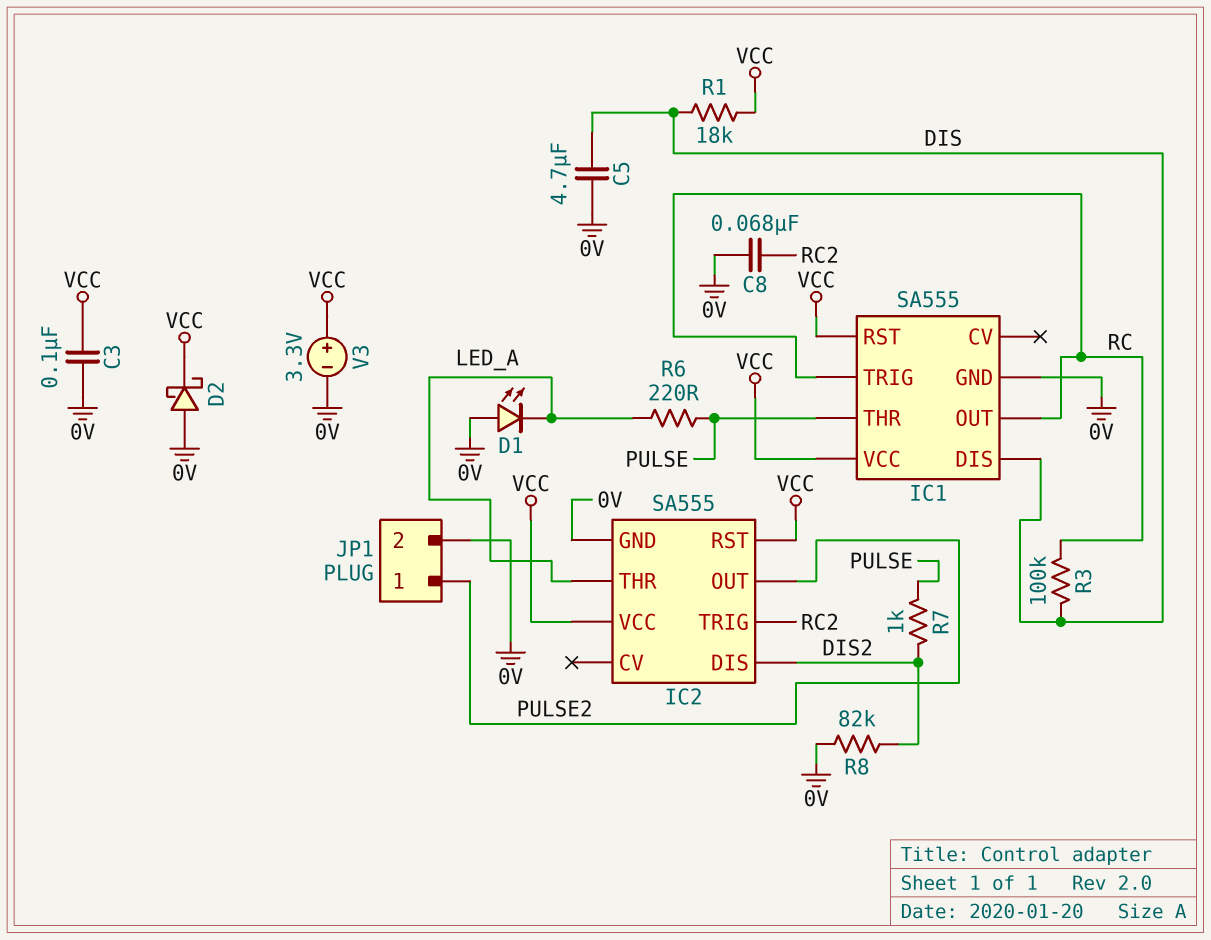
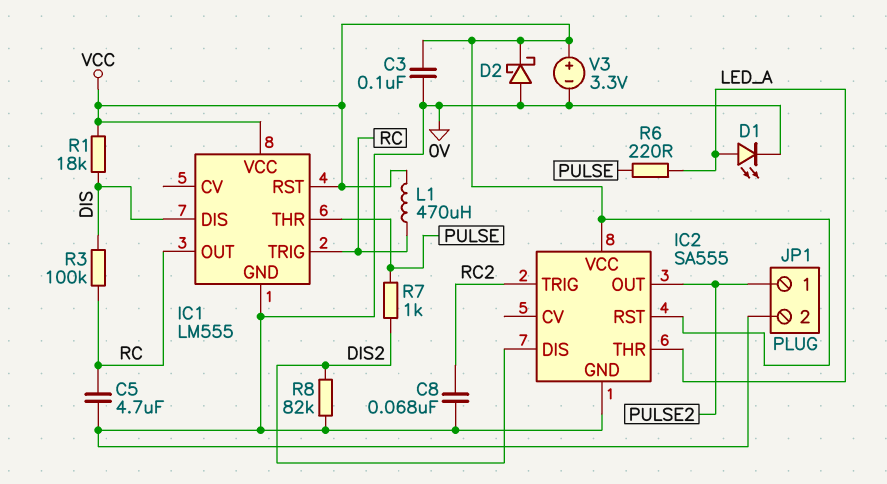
C5: 4.7uF (0V, DIS) -> 4.7uF (0V, RC)
D1: LED (A 0V, K LED_A) -> LED (A LED_A, K 0V)
IC1: SA555 -> LM555
L1: none -> 470uH (RC, VCC)

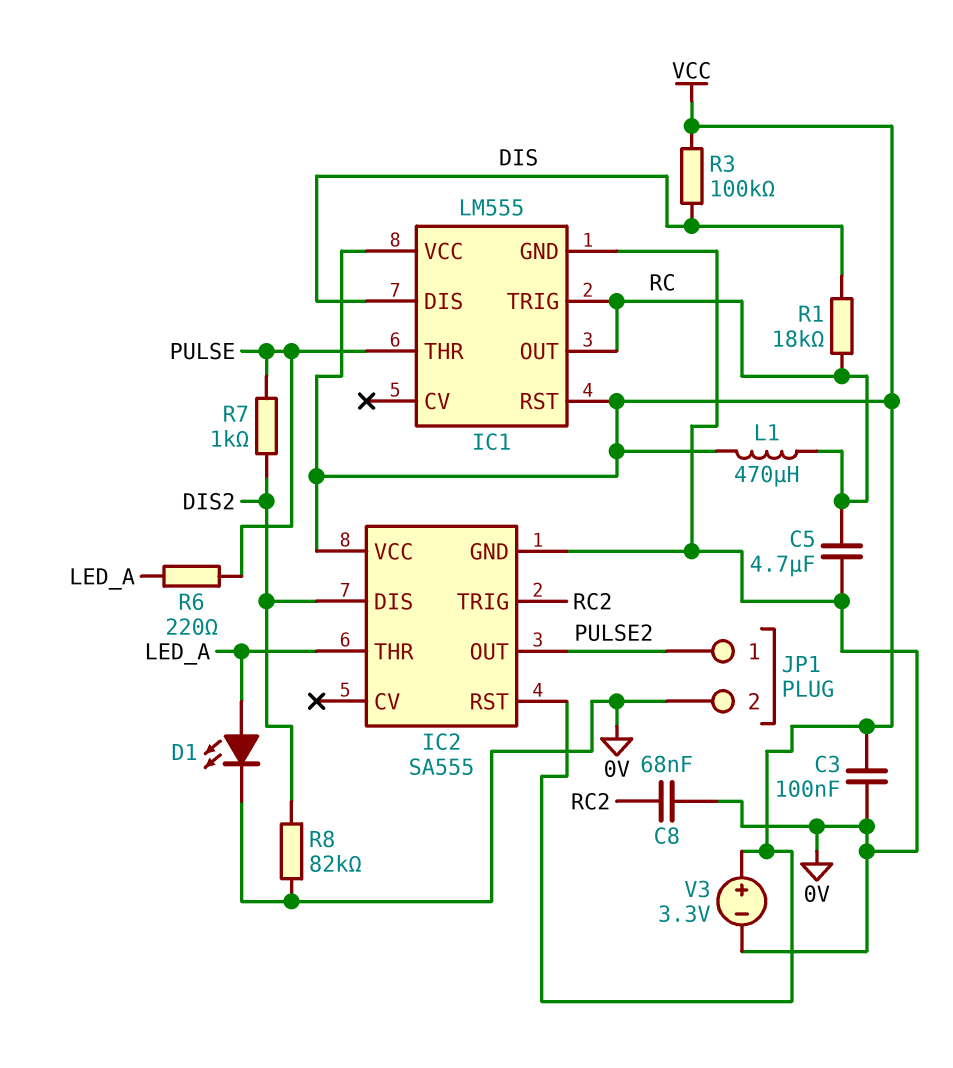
D2: schottky (A 0V, K VCC) -> none
R1: 18k (DIS, VCC) -> 18k (DIS, RC)
R3: 100k (DIS, RC) -> 100k (DIS, VCC)

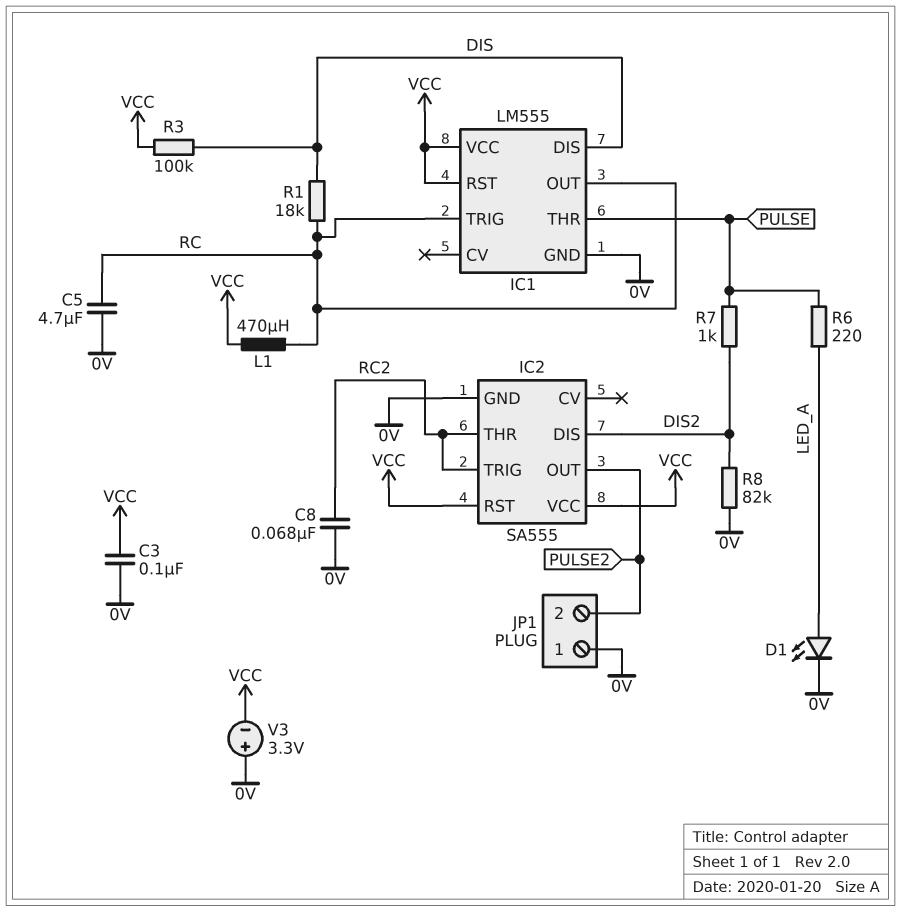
IC2 pin THR: LED_A -> RC2
JP1 pin 1: PULSE2 -> 0V
JP1 pin 2: 0V -> PULSE2
V3: 3.3V (plus VCC, minus 0V) -> 3.3V (plus 0V, minus VCC)

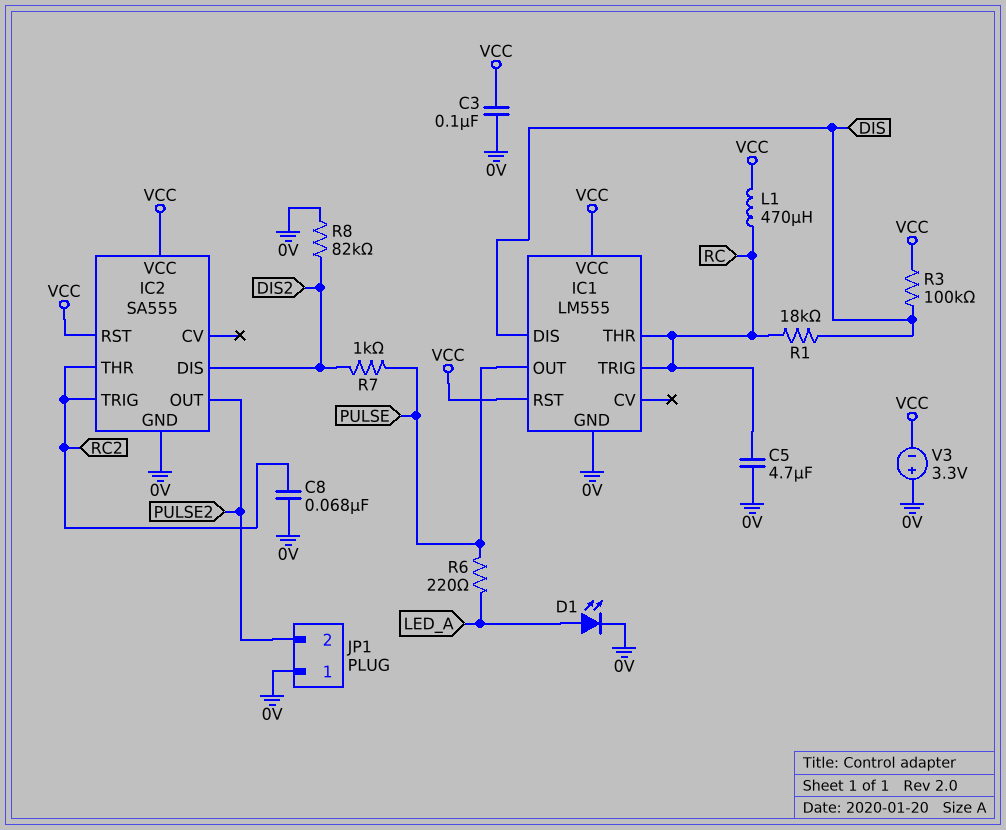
IC1 pin OUT: RC -> PULSE
IC1 pin THR: PULSE -> RC

